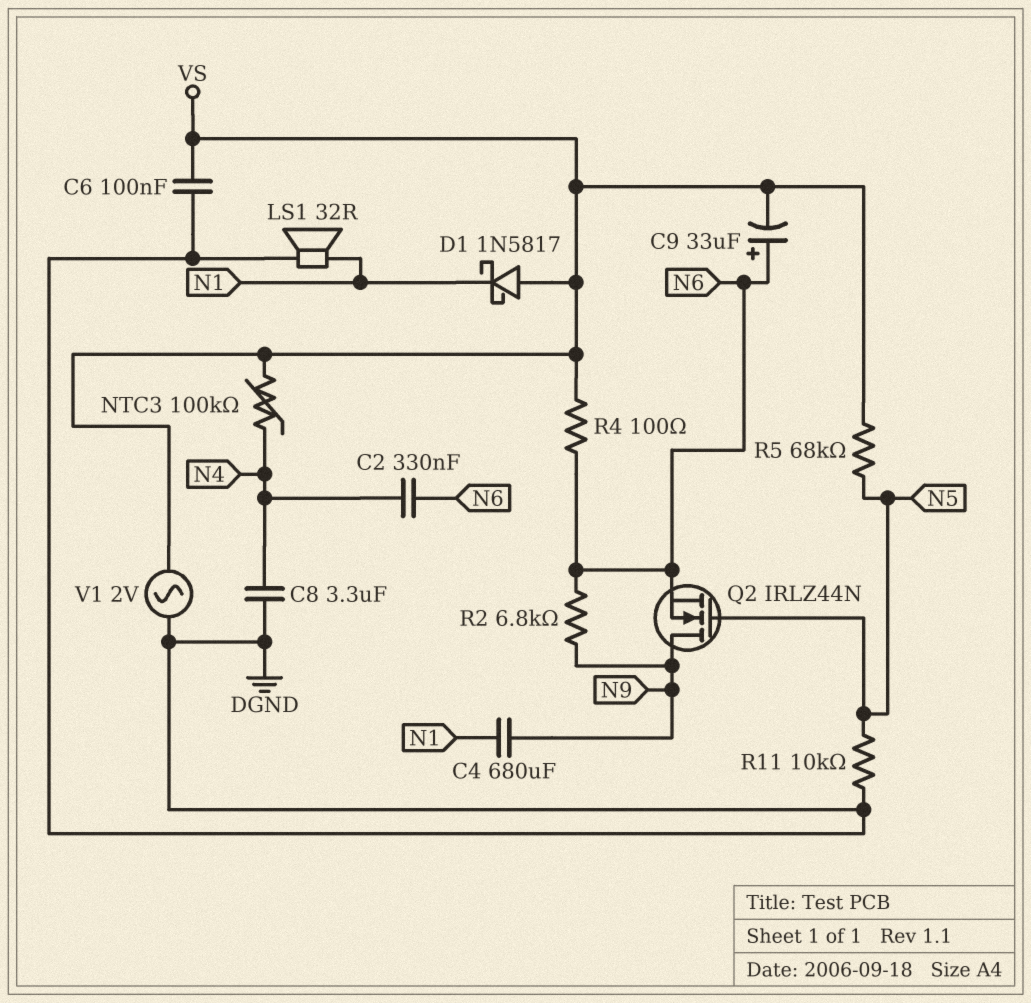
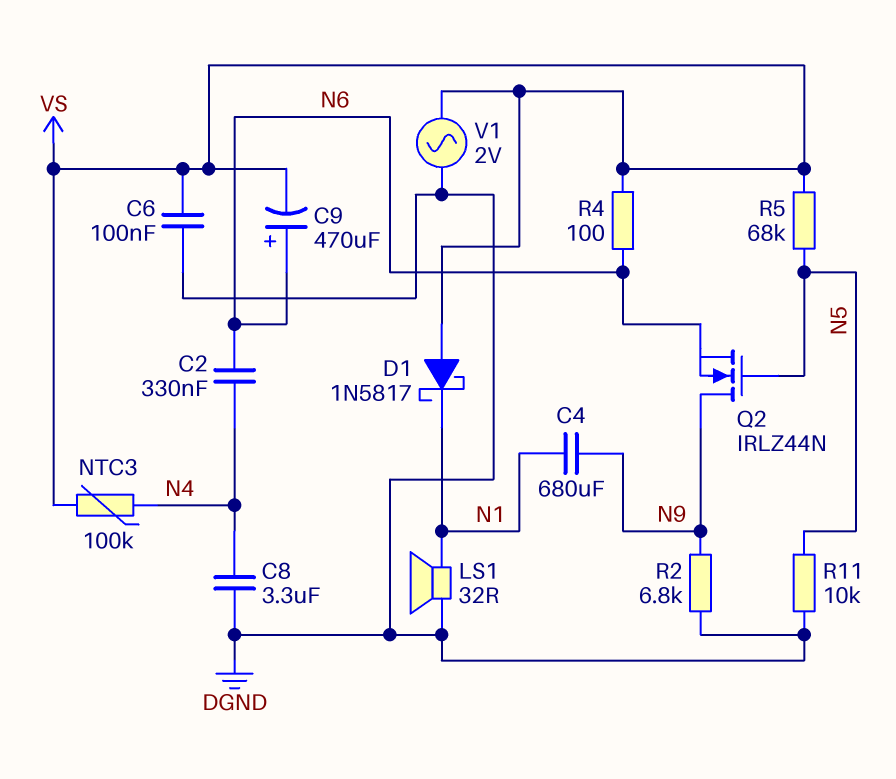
C9: 33uF (plus N6, minus VS) -> 470uF (plus N6, minus VS)
R2: 6.8k (N6, N9) -> 6.8k (DGND, N9)

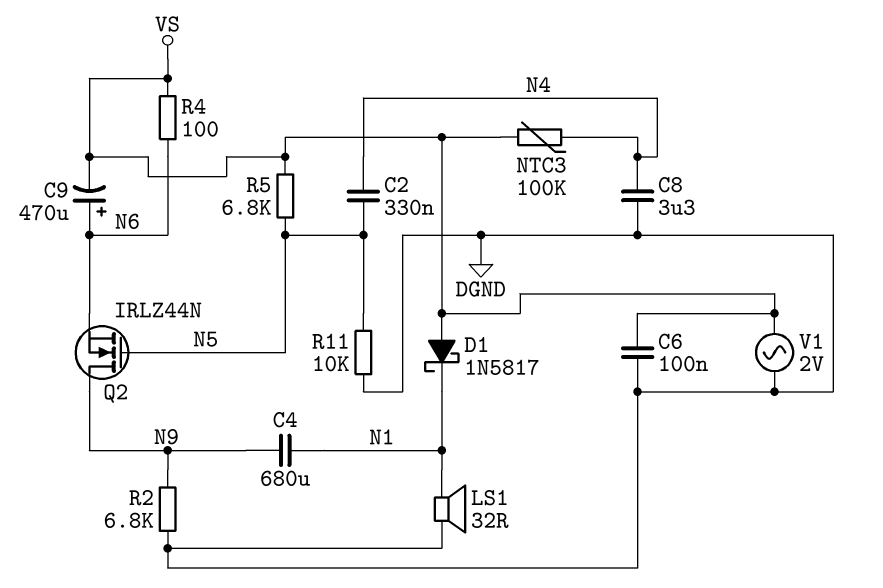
C2: 330nF (N4, N6) -> 330nF (N4, N5)
R5: 68k (N5, VS) -> 6.8k (N5, VS)

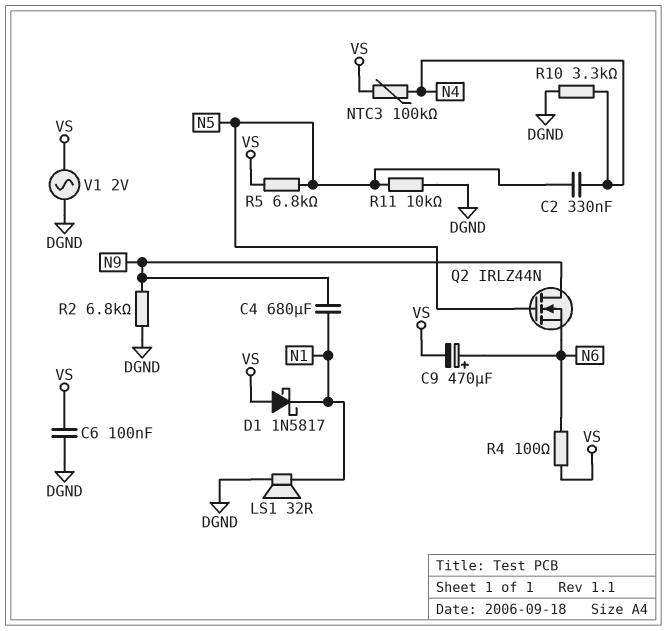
C8: 3.3uF (DGND, N4) -> none
R10: none -> 3.3k (DGND, N4)

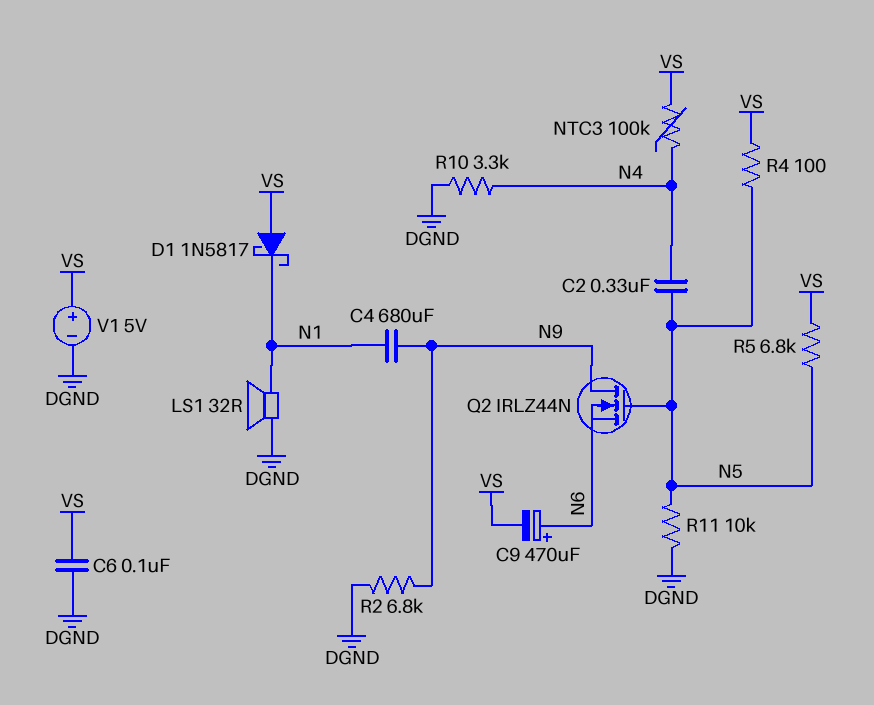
R4: 100 (N6, VS) -> 100 (N5, VS)
V1: AC 2V (DGND, VS) -> 5V (plus VS, minus DGND)

